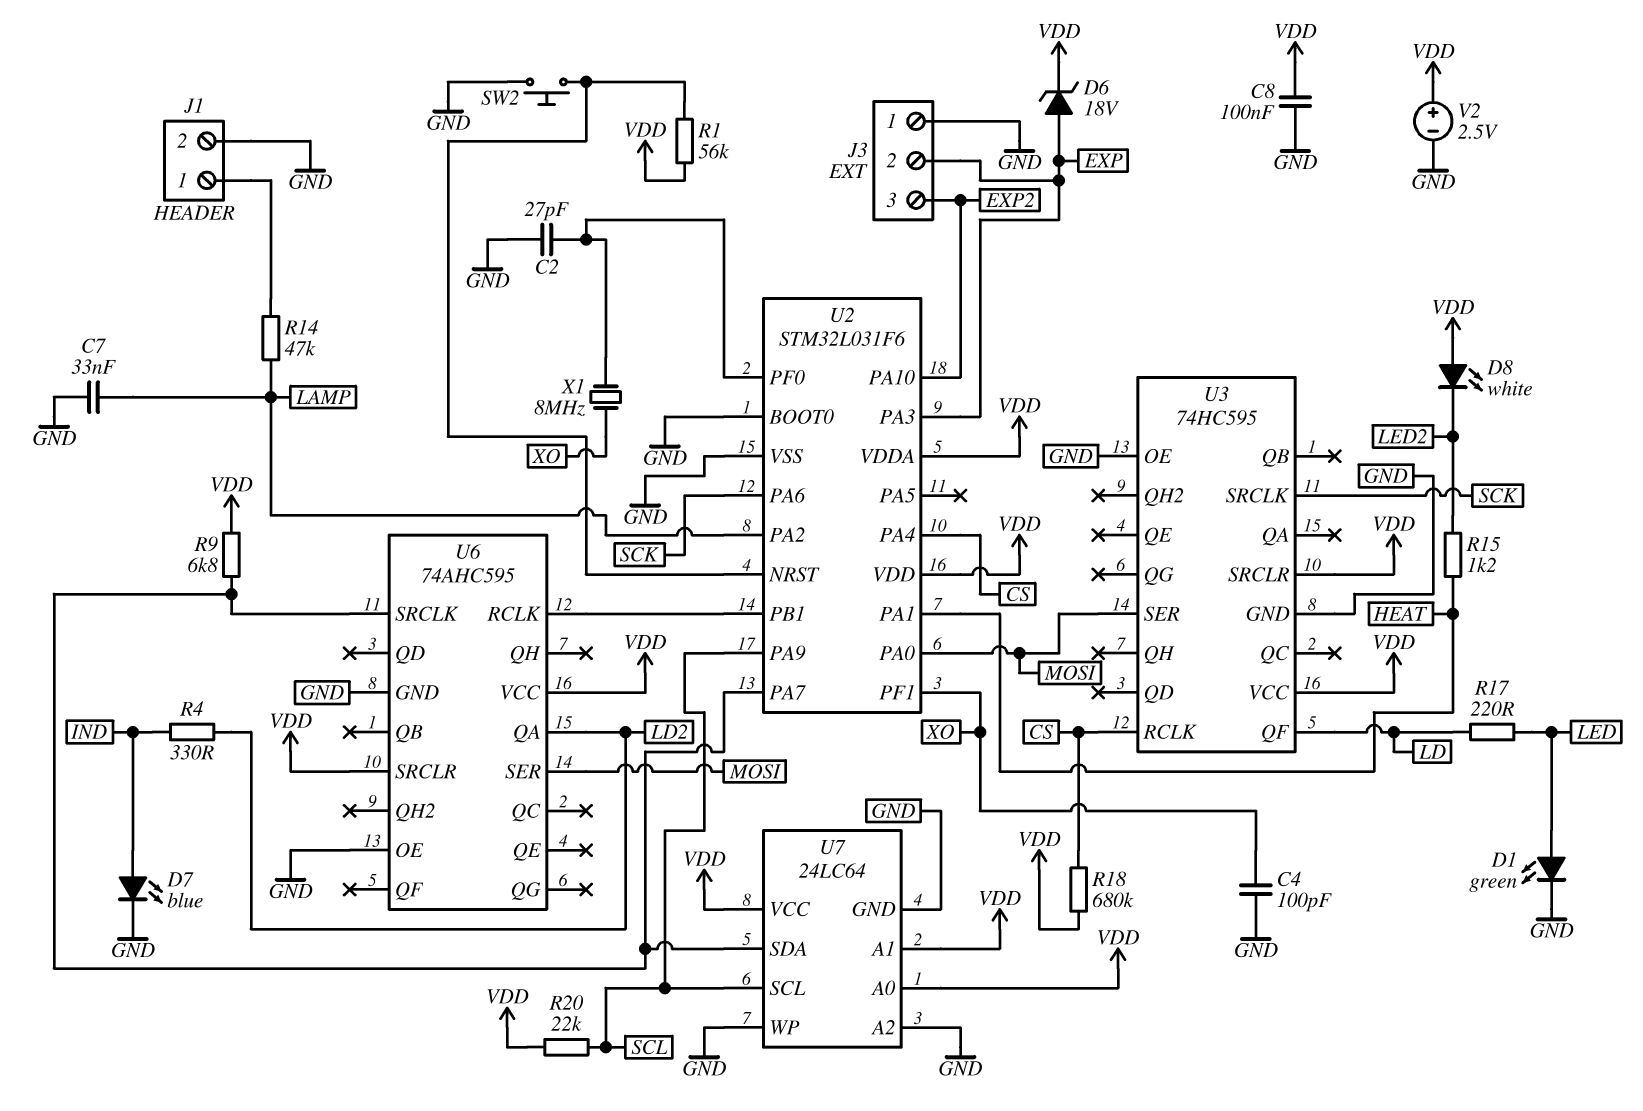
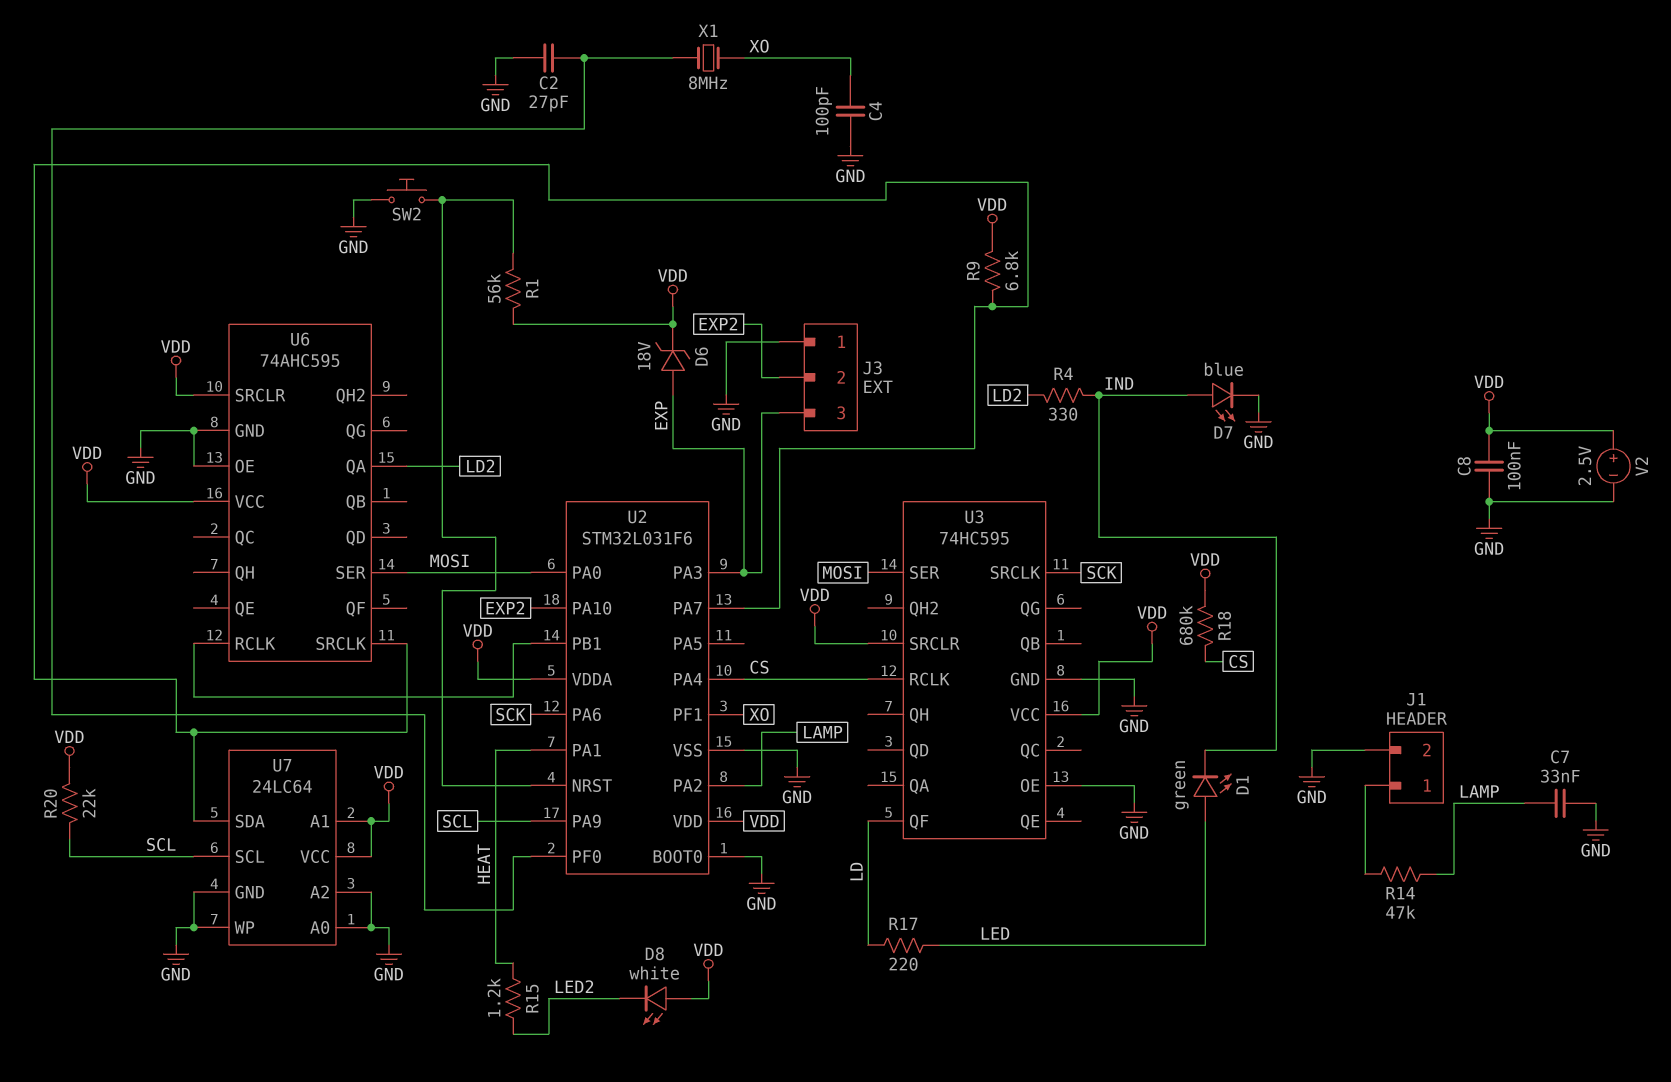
D1: LED green (A LED, K GND) -> LED green (A LED, K IND)
J3 pin 2: EXP -> EXP2
J3 pin 3: EXP2 -> EXP
U7 pin A0: VDD -> GND

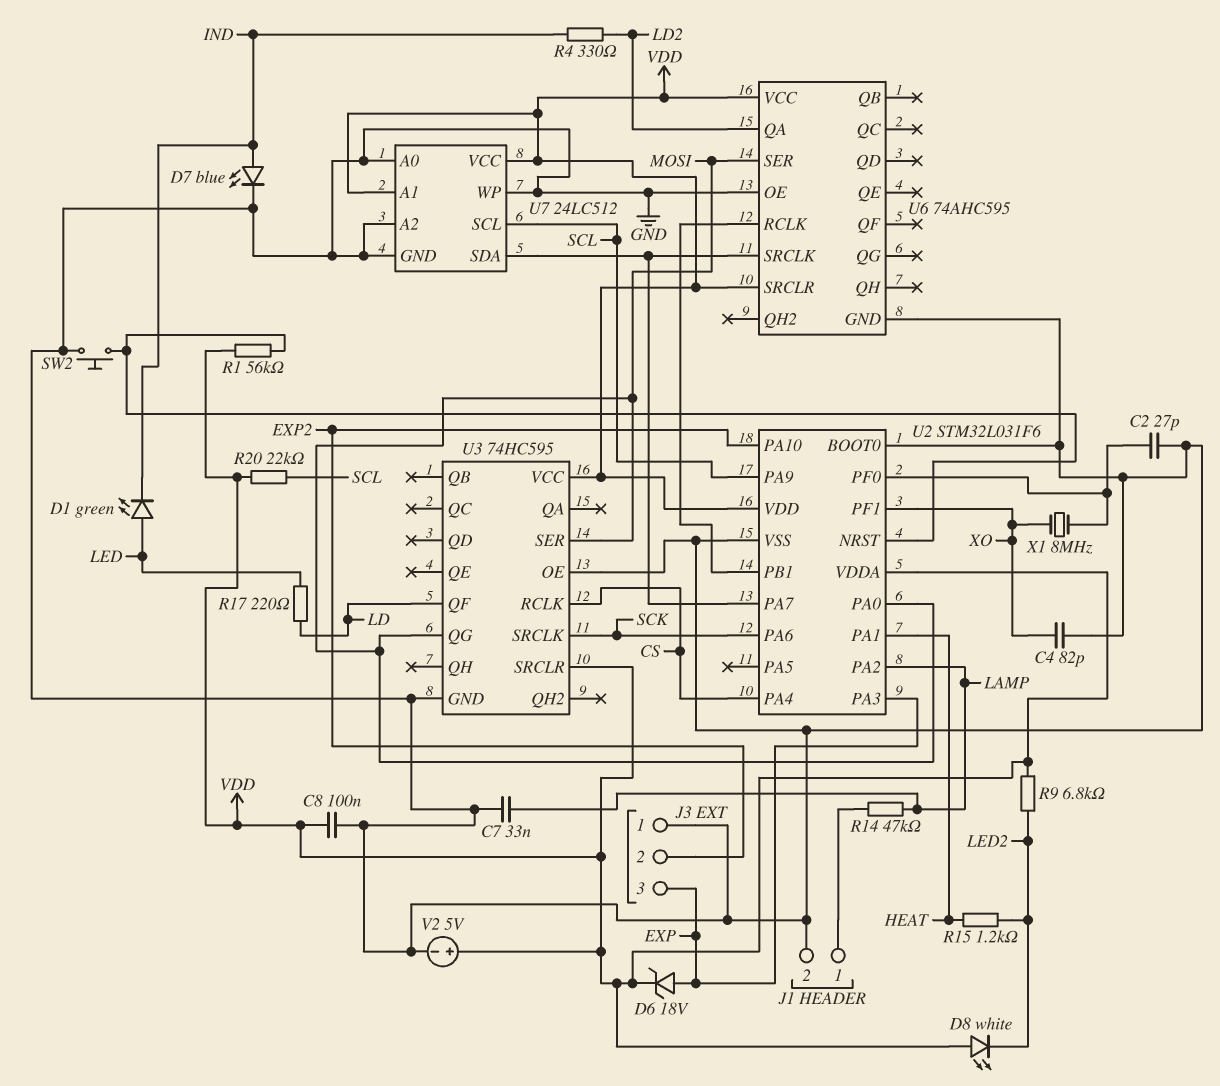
C4: 100pF (GND, XO) -> 82pF (GND, XO)
R9: 6.8k (U2/PA7, VDD) -> 6.8k (LED2, VDD)
R18: 680k (CS, VDD) -> none
U3 pin QG: none -> MOSI
U7: 24LC64 -> 24LC512
V2: 2.5V (plus VDD, minus GND) -> 5V (plus VDD, minus GND)

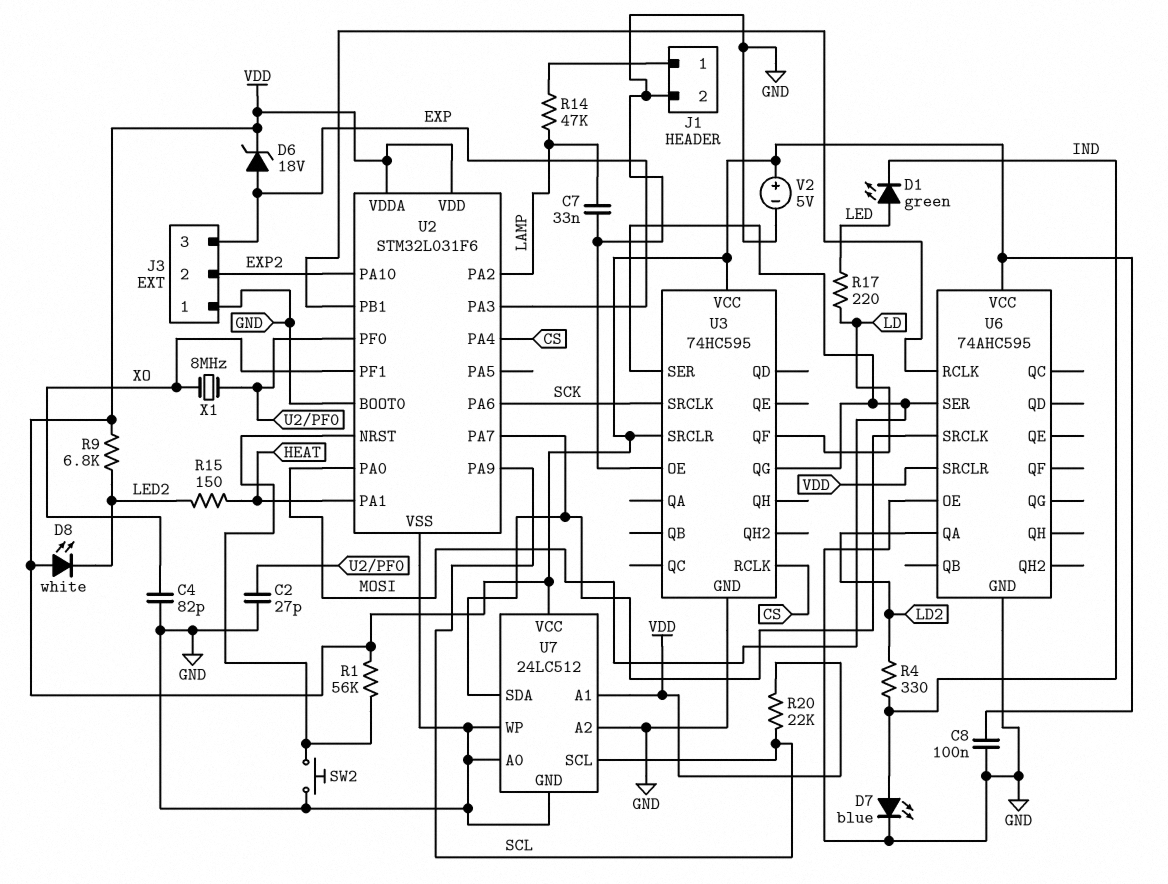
R15: 1.2k (HEAT, LED2) -> 150 (HEAT, LED2)

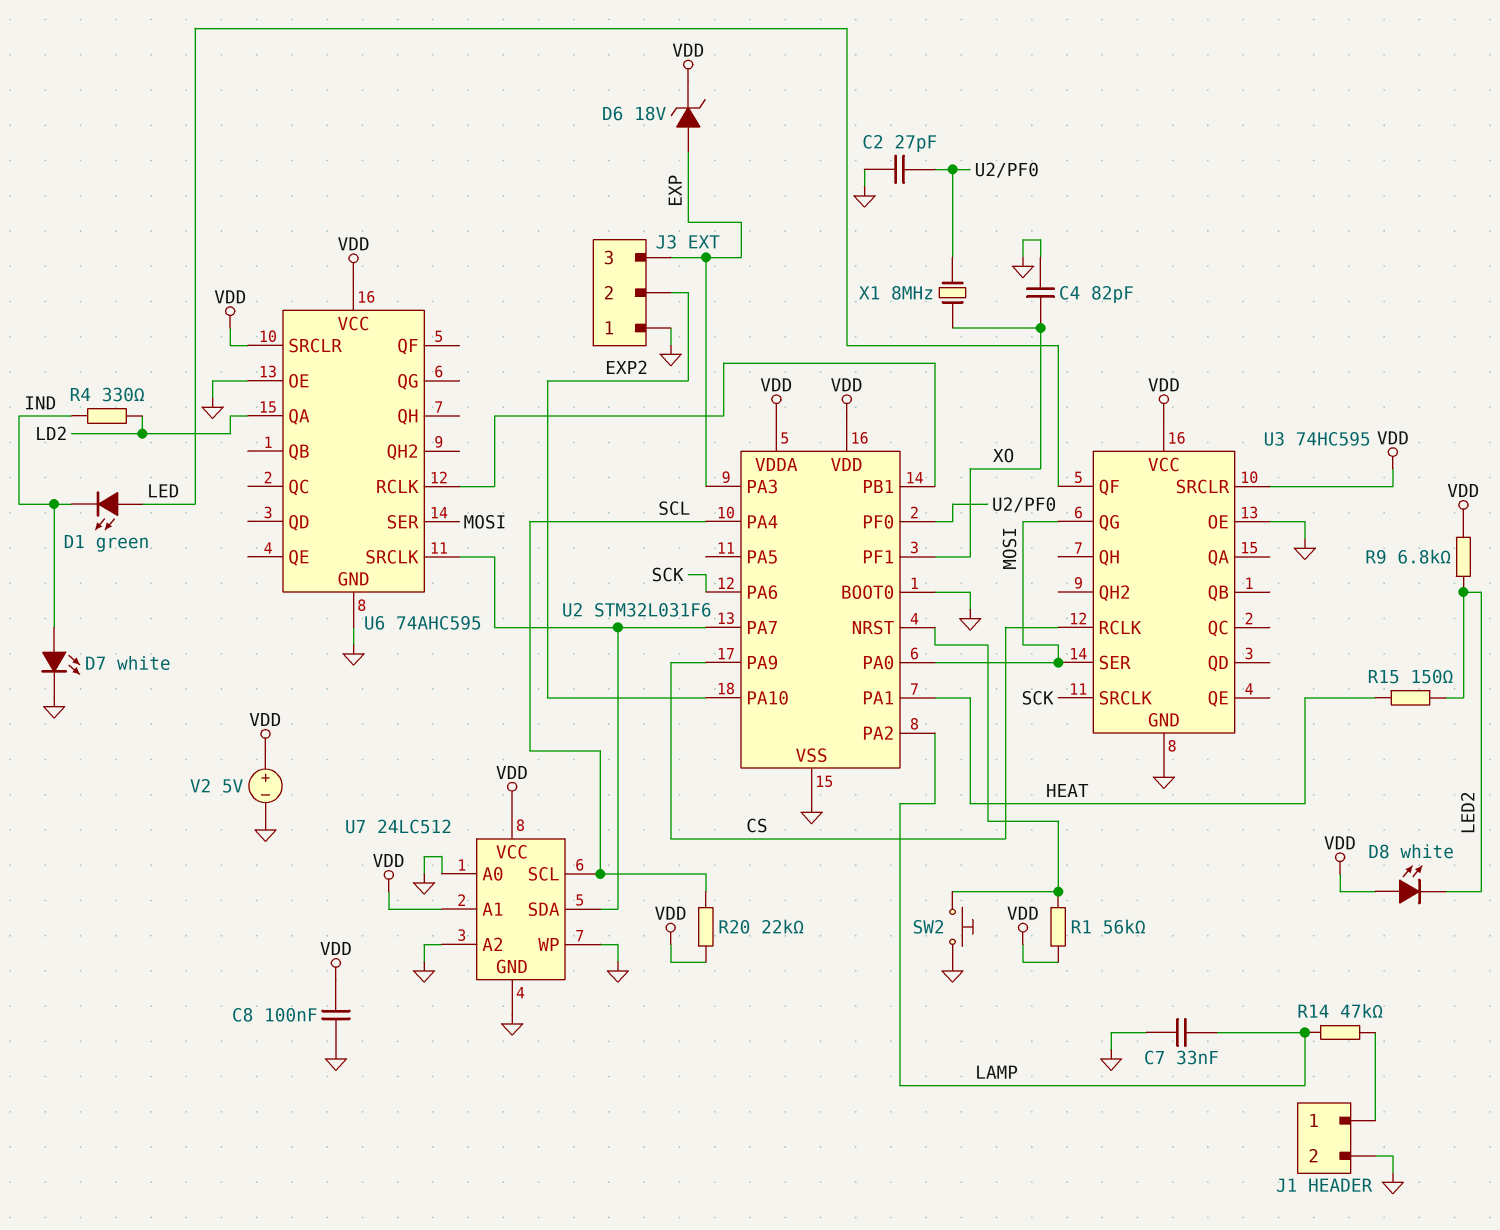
D7: LED blue (A IND, K GND) -> LED white (A IND, K GND)
R17: 220 (LD, LED) -> none
U2 pin PA4: CS -> SCL
U2 pin PA9: SCL -> CS
U3 pin QF: LD -> LED

